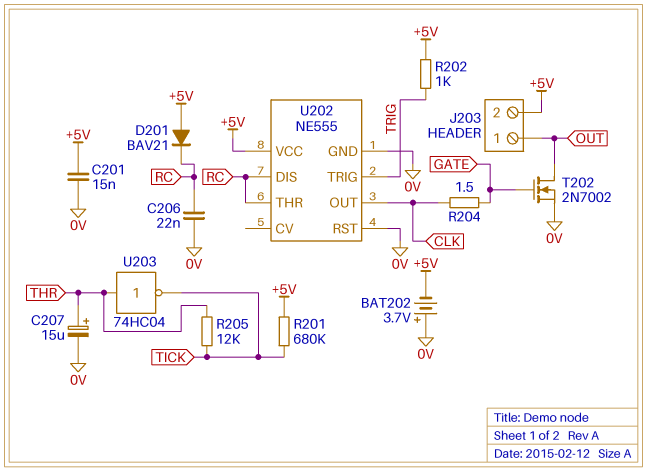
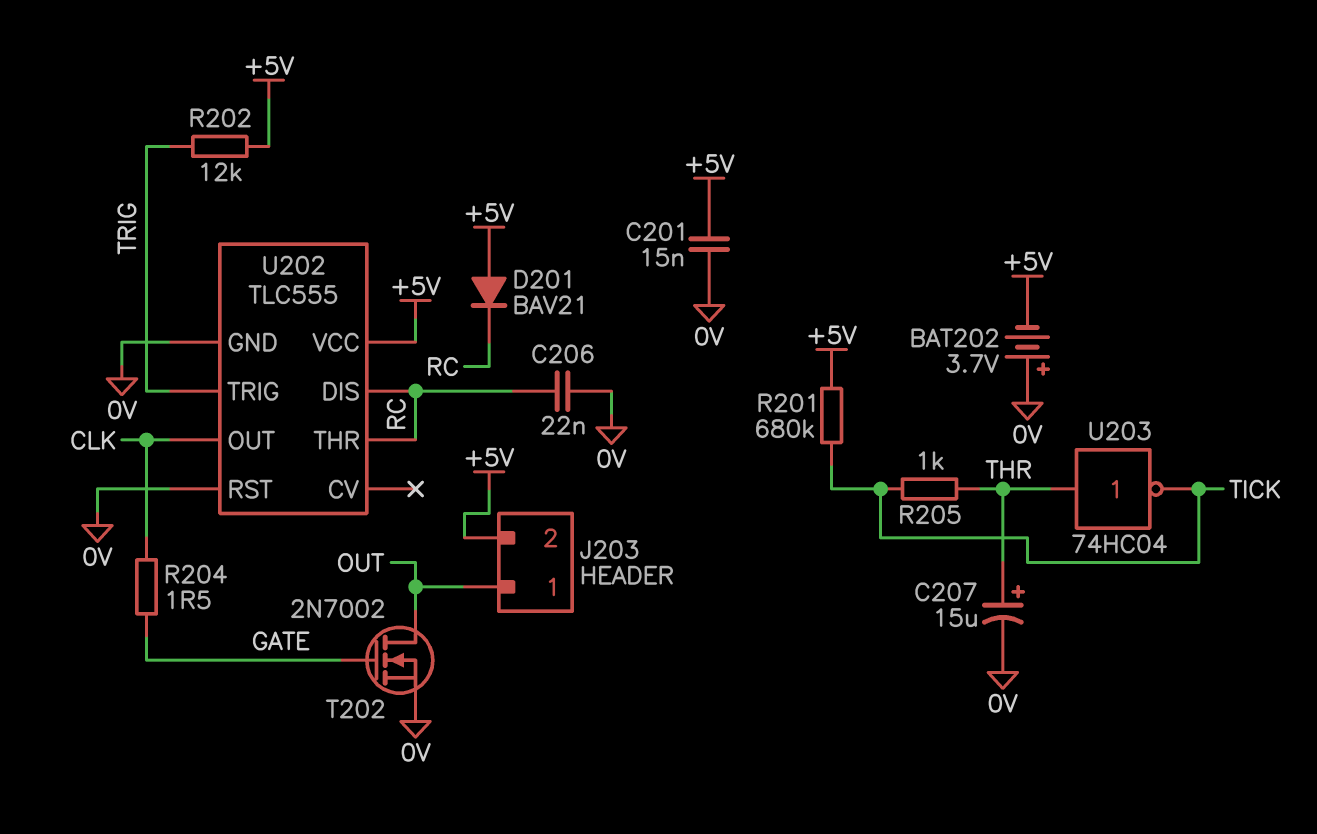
R202: 1k (+5V, TRIG) -> 12k (+5V, TRIG)
R205: 12k (THR, TICK) -> 1k (THR, TICK)
U202: NE555 -> TLC555

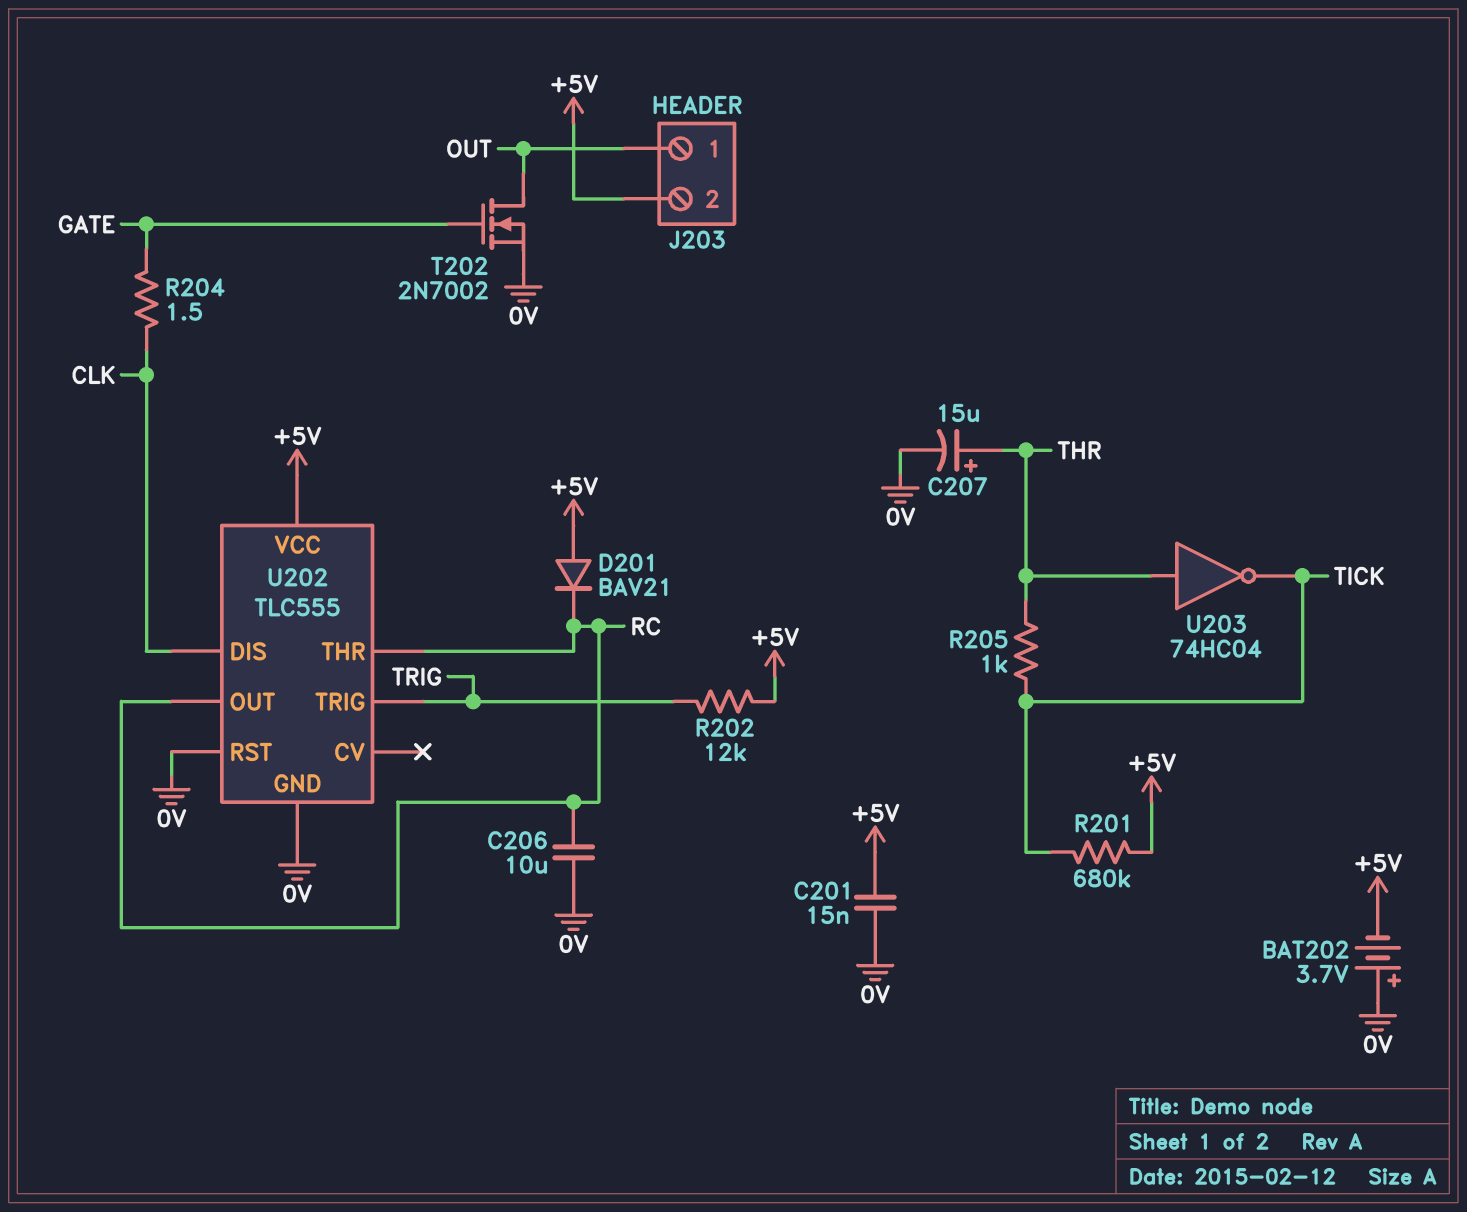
C206: 22nF (0V, RC) -> 10uF (0V, RC)
U202 pin DIS: RC -> CLK
U202 pin OUT: CLK -> RC

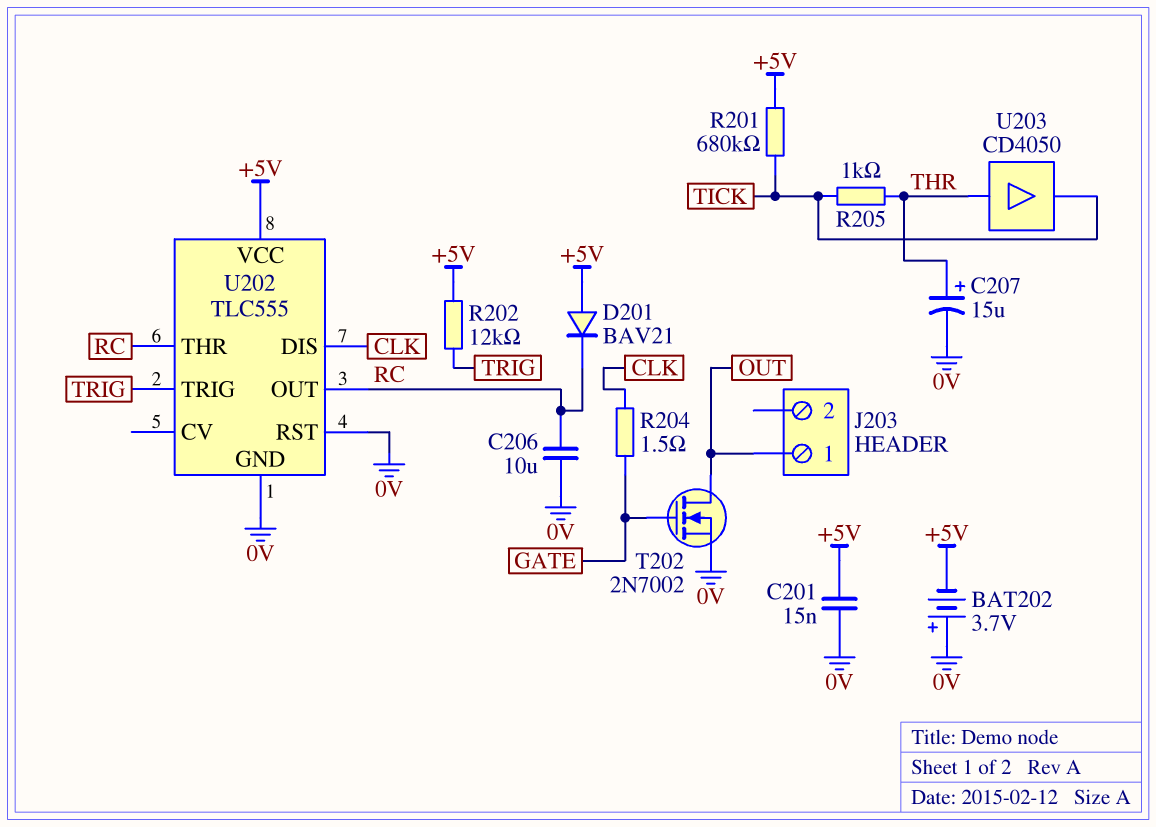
J203 pin 2: +5V -> none
U203: NOT 74HC04 (in THR, out TICK) -> buffer CD4050 (in THR, out TICK)

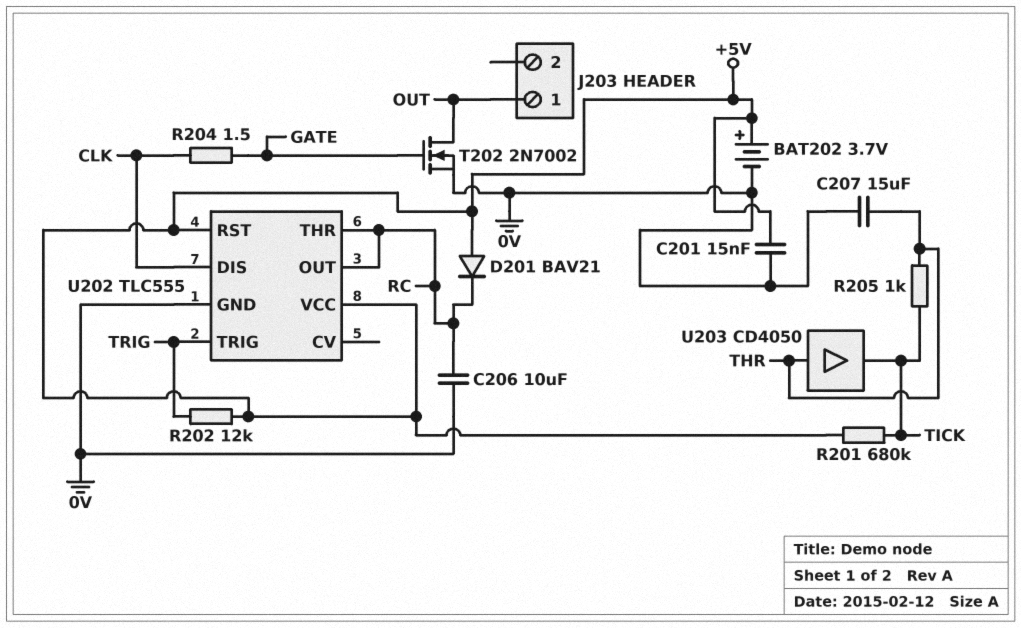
BAT202: 3.7V (plus 0V, minus +5V) -> 3.7V (plus +5V, minus 0V)
C207: 15uF (plus THR, minus 0V) -> 15uF (0V, THR)
U202 pin RST: 0V -> +5V

